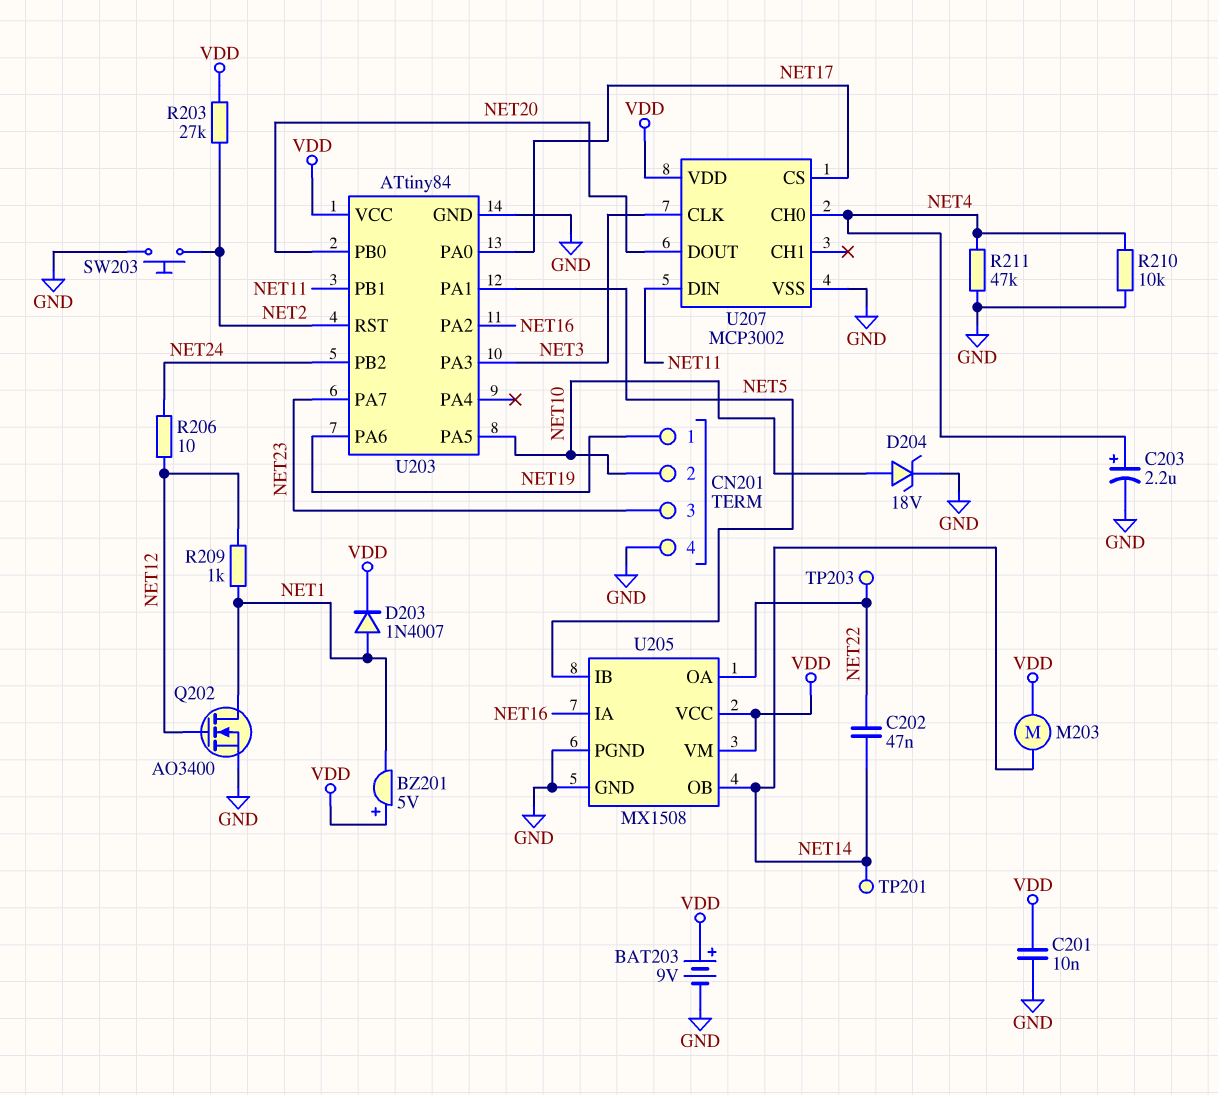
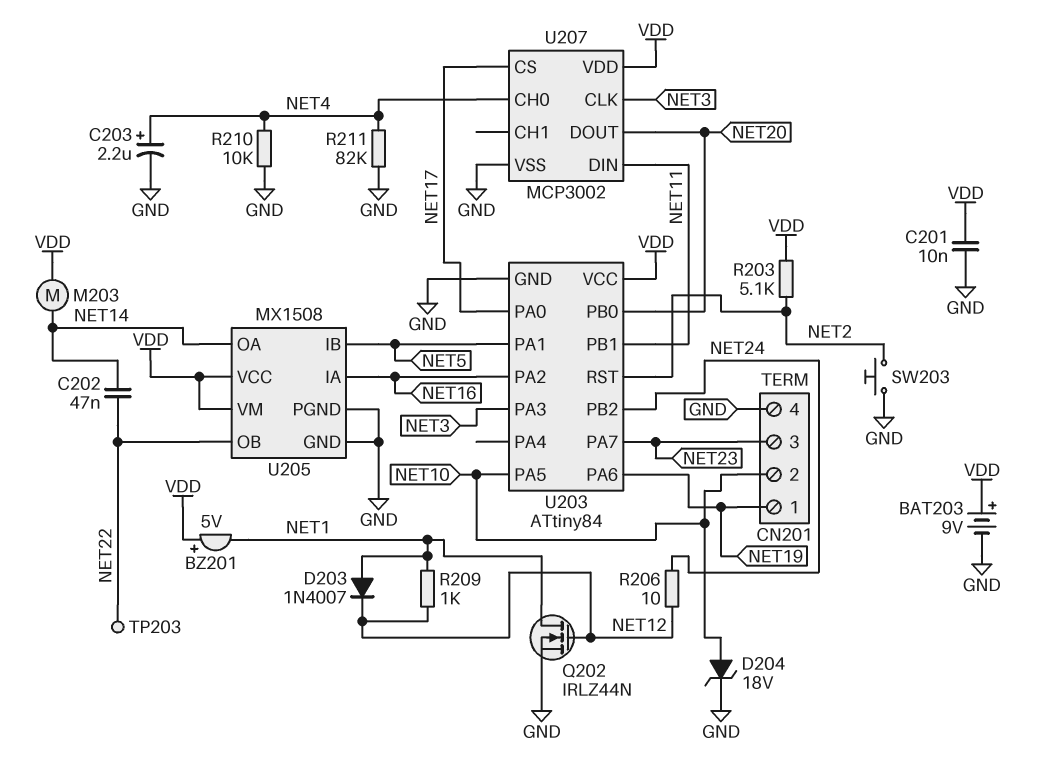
D203: diode 1N4007 (A NET1, K VDD) -> diode 1N4007 (A NET1, K NET12)
Q202: NMOS AO3400 (G NET12, D NET1, S GND) -> NMOS IRLZ44N (G NET12, D NET1, S GND)
R203: 27k (NET2, VDD) -> 5.1k (NET2, VDD)
R211: 47k (GND, NET4) -> 82k (GND, NET4)
TP201: test point (NET14) -> none
U205 pin OA: NET22 -> NET14
U205 pin OB: NET14 -> NET22

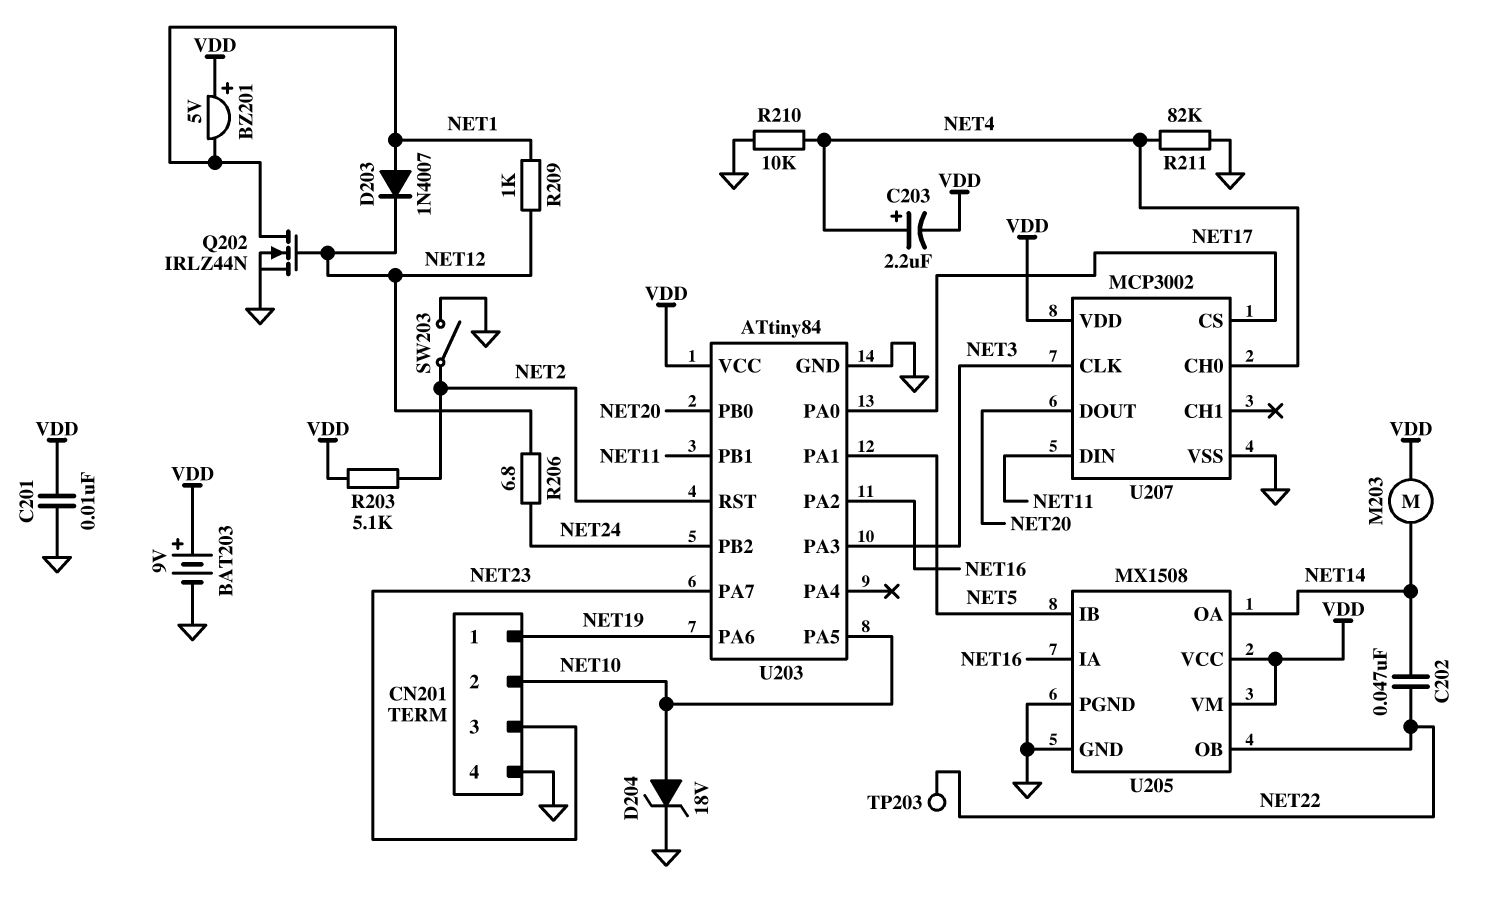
C203: 2.2uF (plus NET4, minus GND) -> 2.2uF (plus NET4, minus VDD)
R206: 10 (NET12, NET24) -> 6.8 (NET12, NET24)
SW203: button (GND, NET2) -> switch (GND, NET2)

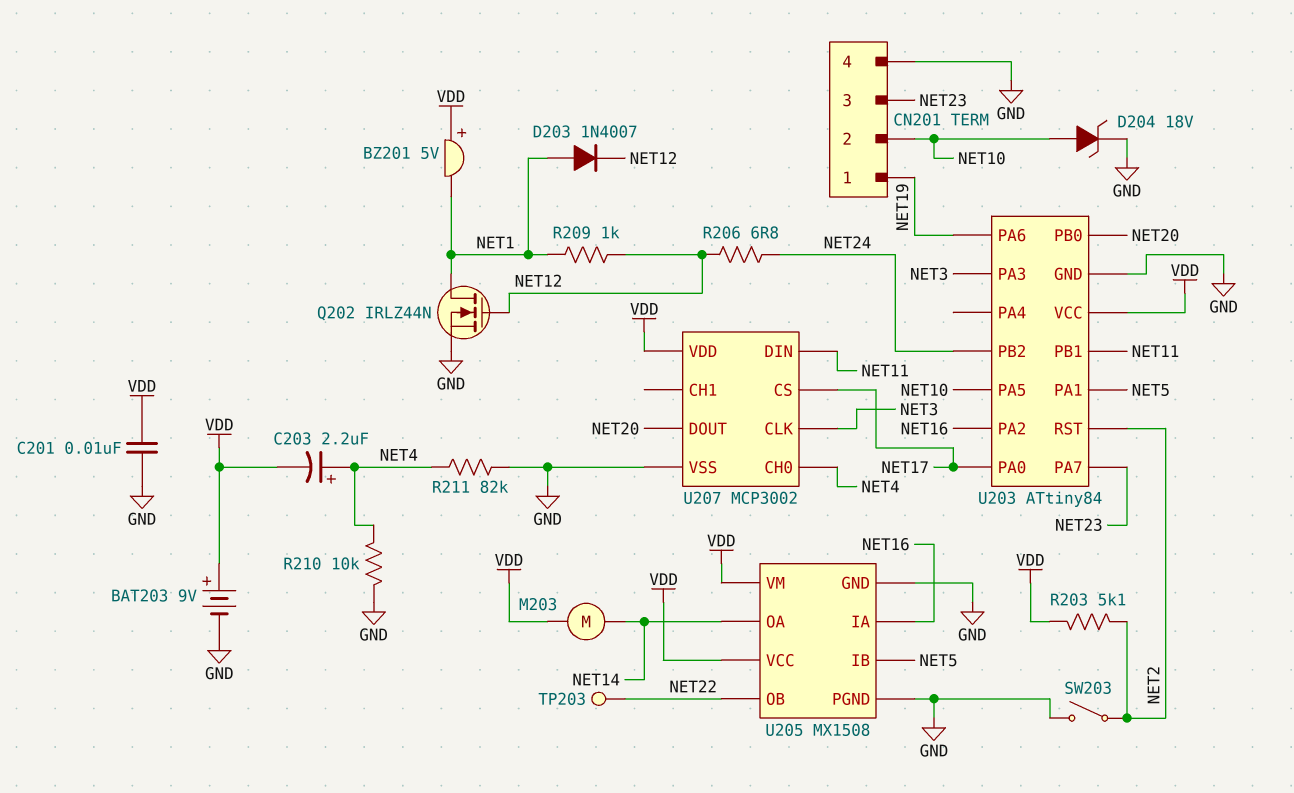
C202: 47nF (NET14, NET22) -> none

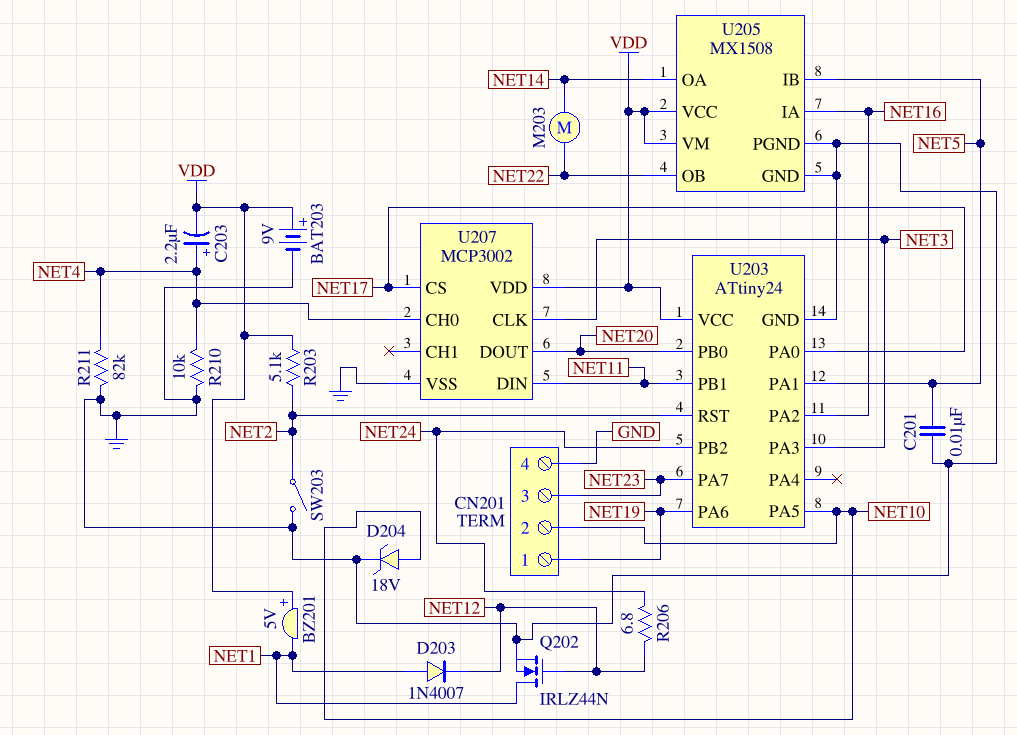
C201: 10nF (GND, VDD) -> 10nF (GND, NET5)
M203: motor (NET14, VDD) -> motor (NET14, NET22)
R209: 1k (NET1, NET12) -> none
TP203: test point (NET22) -> none
U203: ATtiny84 -> ATtiny24

